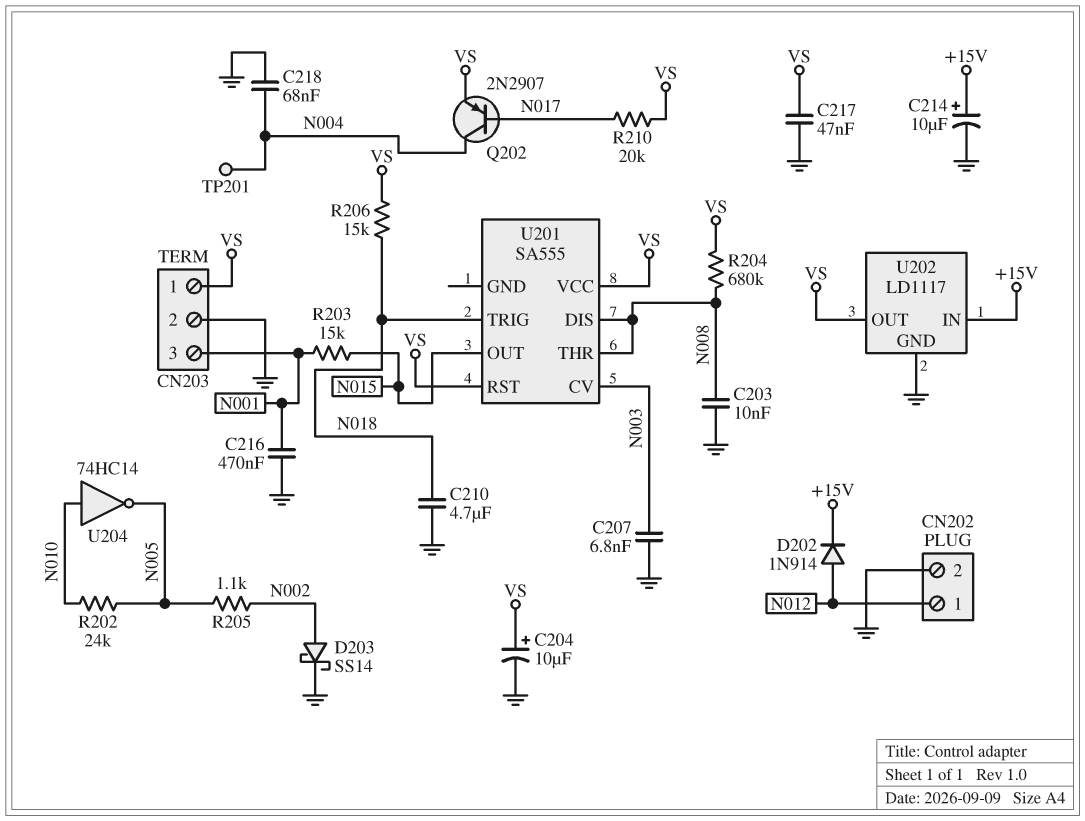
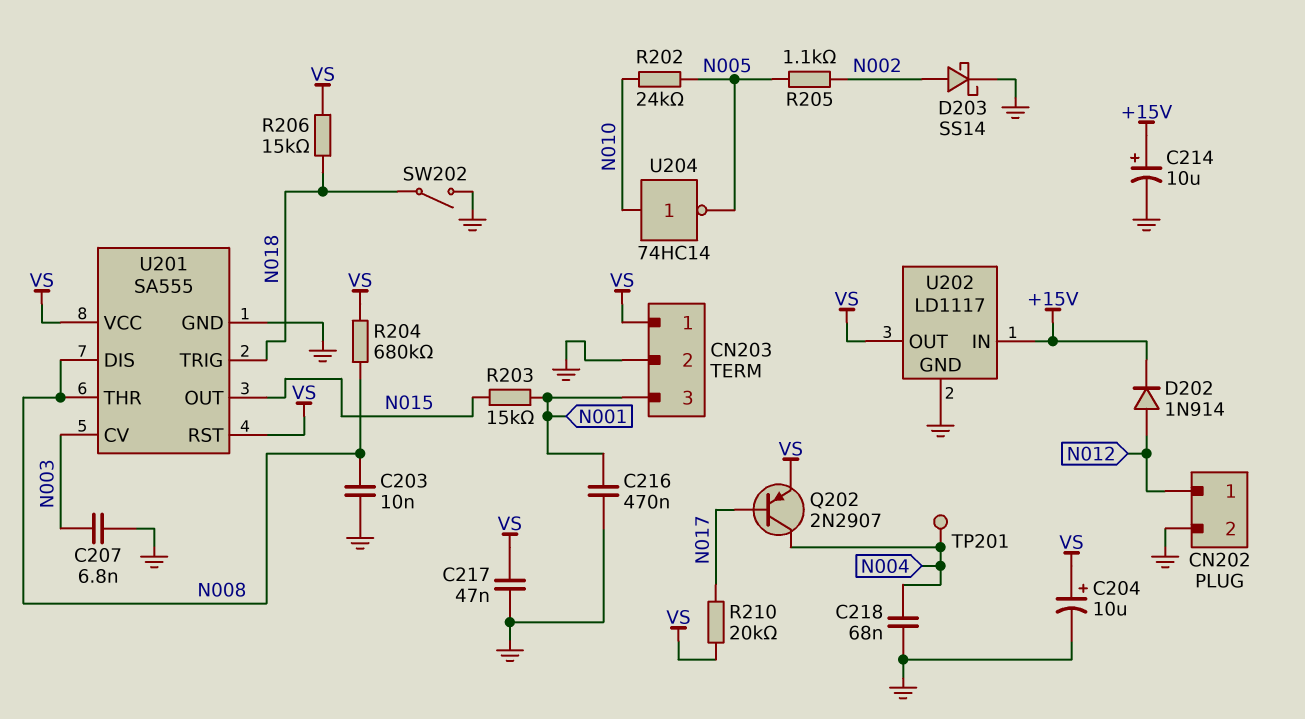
C210: 4.7uF (GND, N018) -> none
SW202: none -> switch (GND, N018)
U201 pin GND: none -> GND

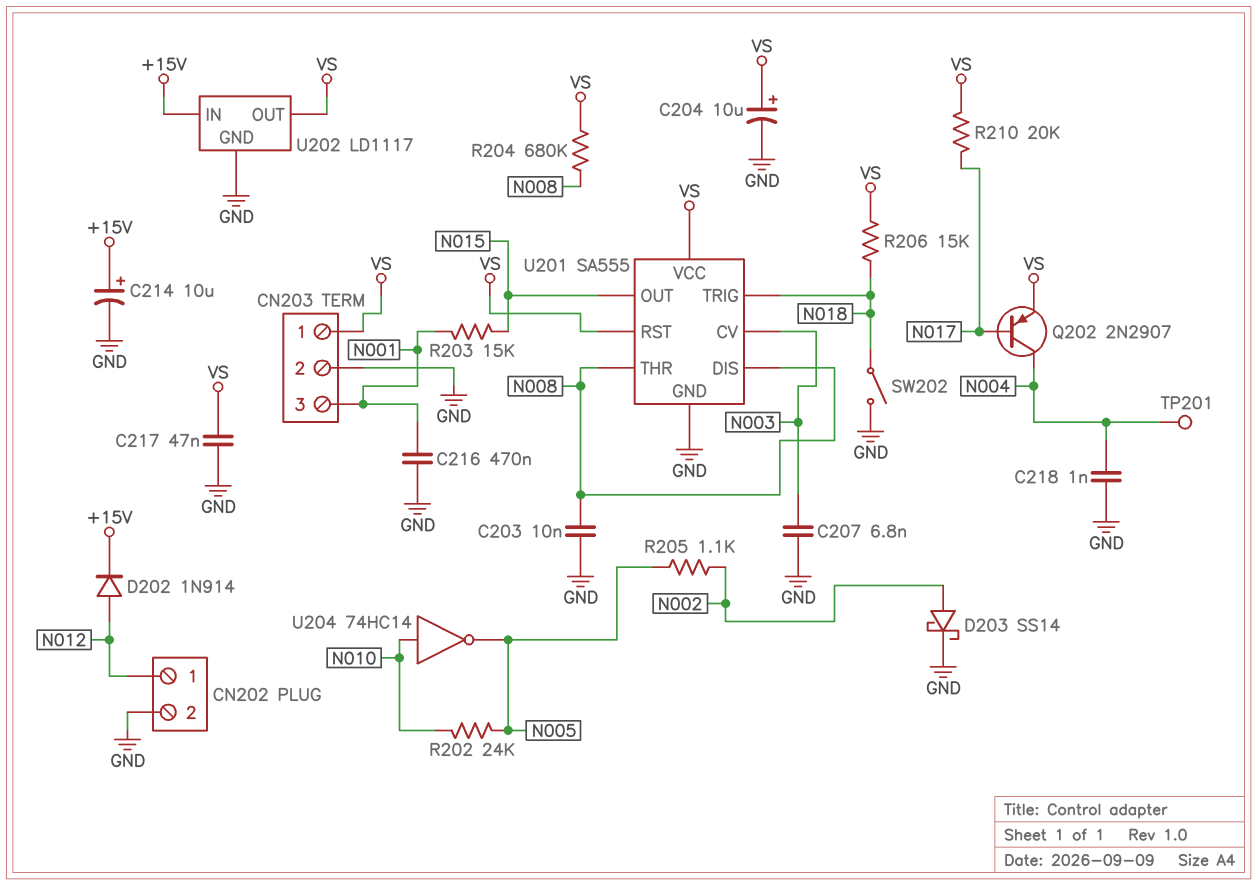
C218: 68nF (GND, N004) -> 1nF (GND, N004)

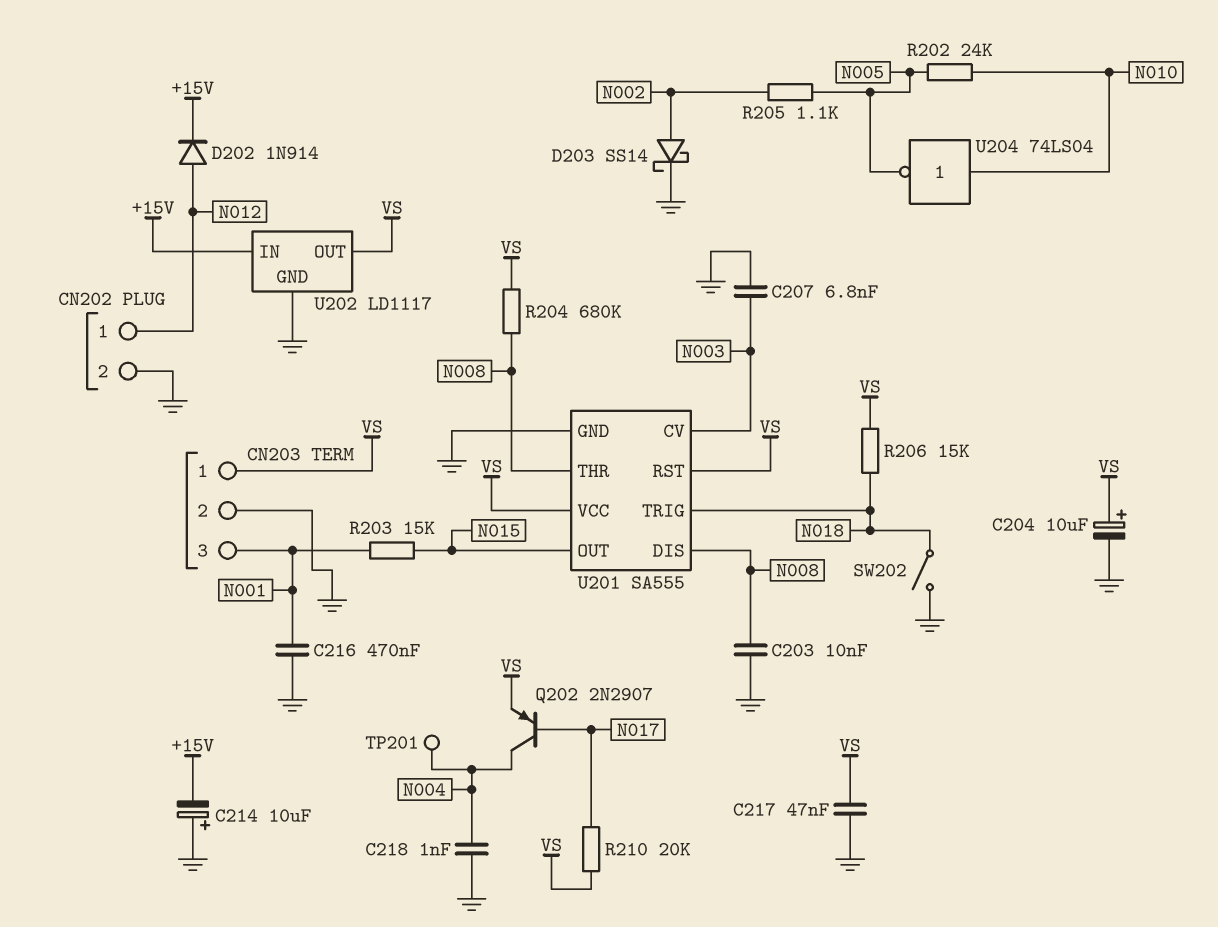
C214: 10uF (plus +15V, minus GND) -> 10uF (plus GND, minus +15V)
U204: NOT 74HC14 (in N010, out N005) -> NOT 74LS04 (in N010, out N005)

